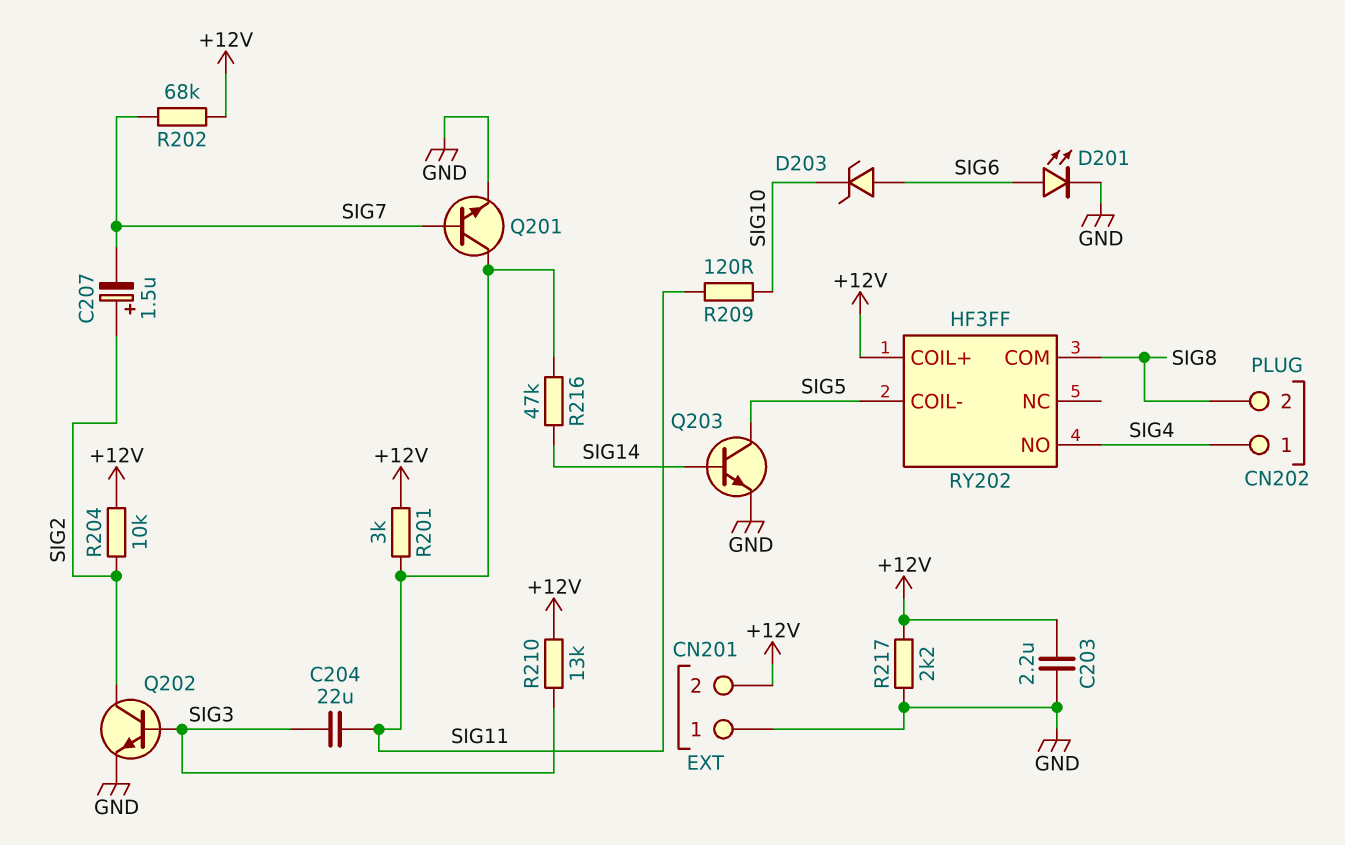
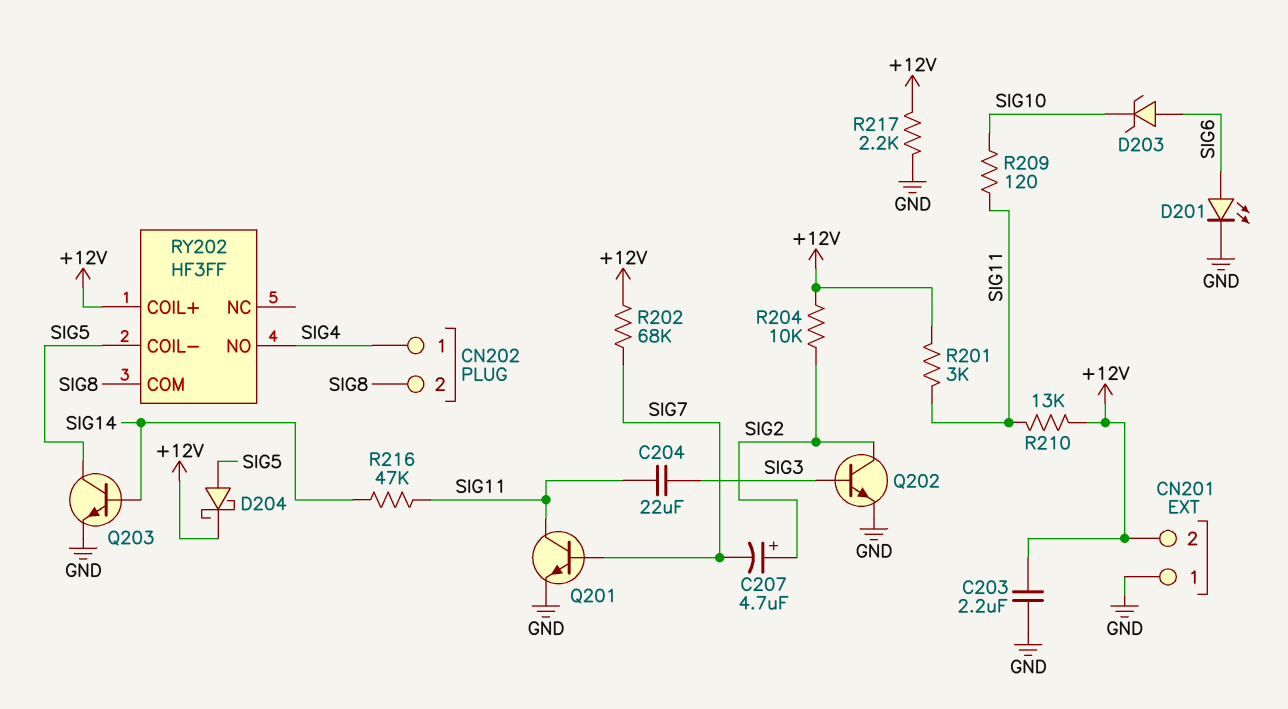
C207: 1.5uF (plus SIG2, minus SIG7) -> 4.7uF (plus SIG2, minus SIG7)
D204: none -> schottky (A SIG5, K +12V)
R210: 13k (+12V, SIG3) -> 13k (+12V, SIG11)

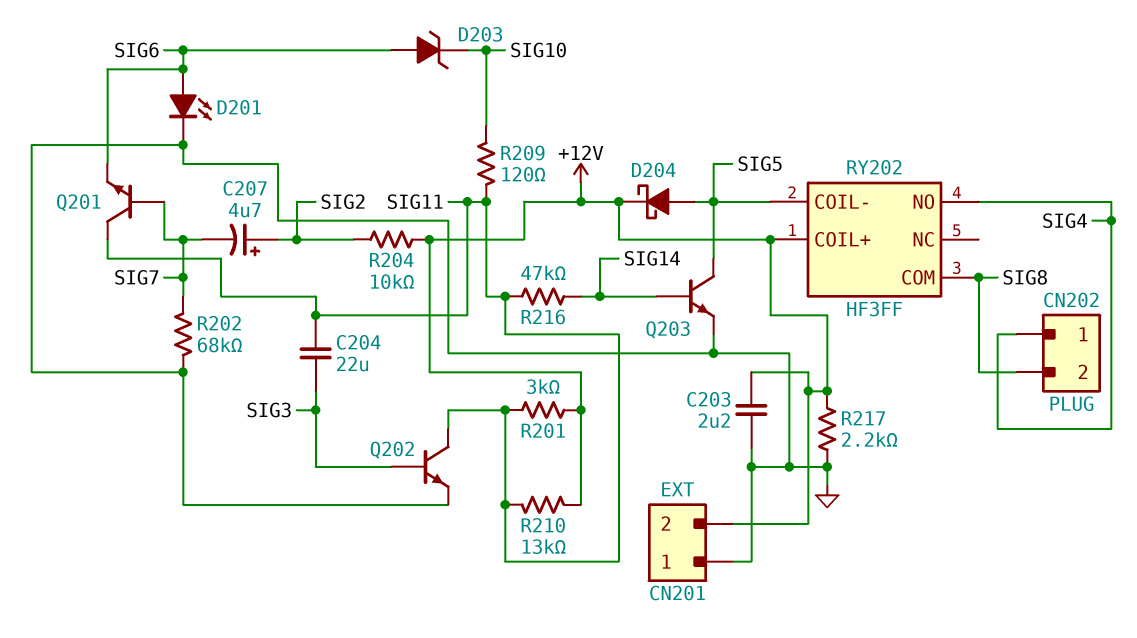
Q201: NPN (B SIG7, C SIG11, E GND) -> NPN (B SIG7, C SIG11, E SIG6)
Q202: NPN (B SIG3, C SIG2, E GND) -> NPN (B SIG3, C SIG11, E GND)
R202: 68k (+12V, SIG7) -> 68k (GND, SIG7)

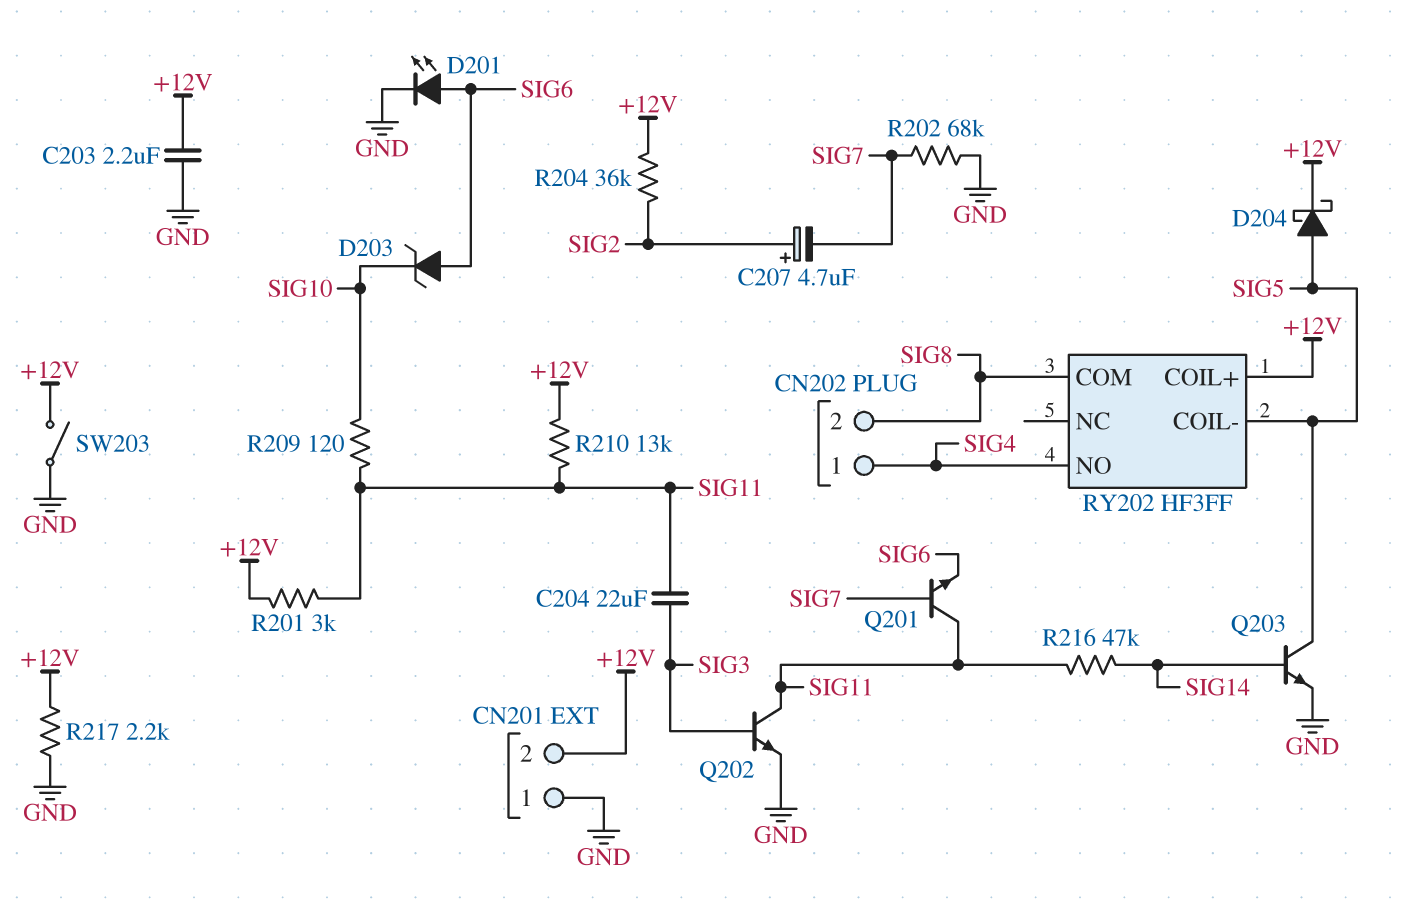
R204: 10k (+12V, SIG2) -> 36k (+12V, SIG2)
SW203: none -> switch (+12V, GND)

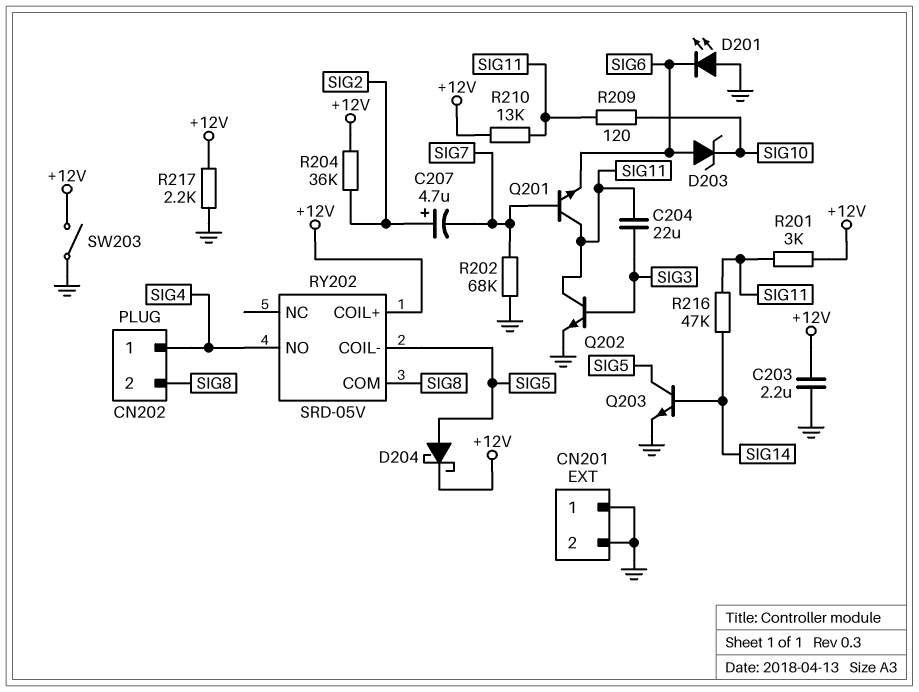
CN201 pin 2: +12V -> GND
D201: LED (A SIG6, K GND) -> LED (A GND, K SIG6)
RY202: HF3FF -> SRD-05V

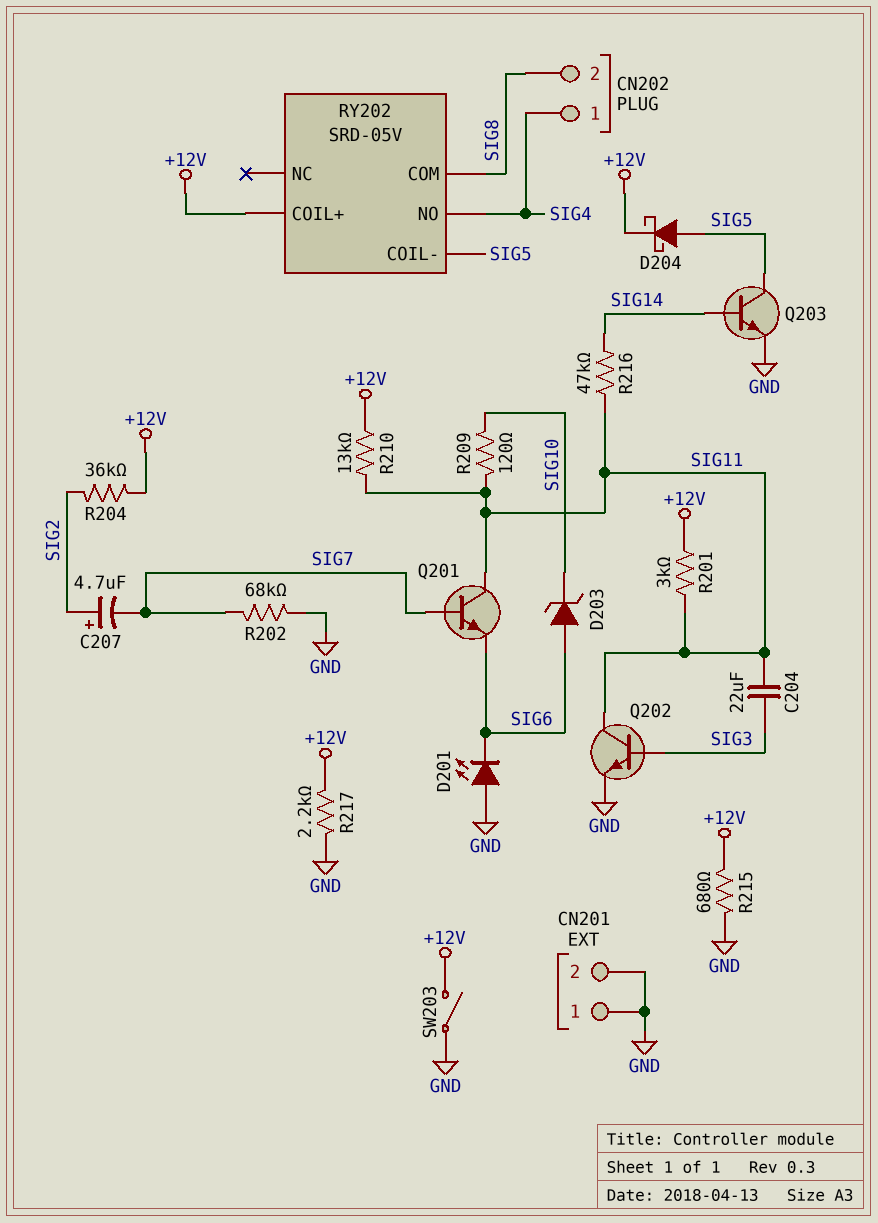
C203: 2.2uF (+12V, GND) -> none
R215: none -> 680 (+12V, GND)

